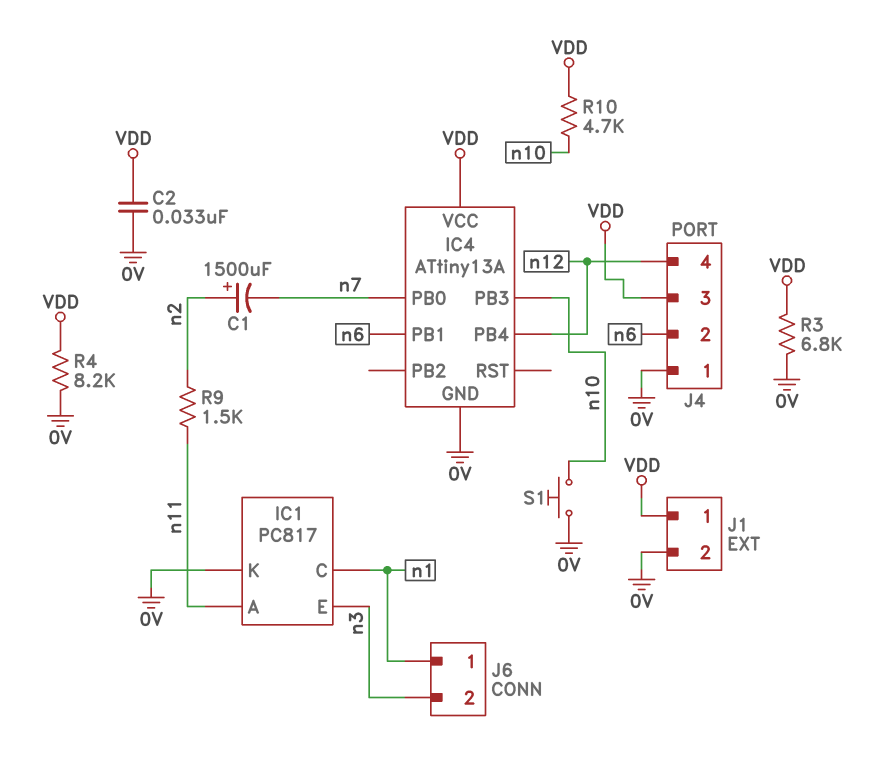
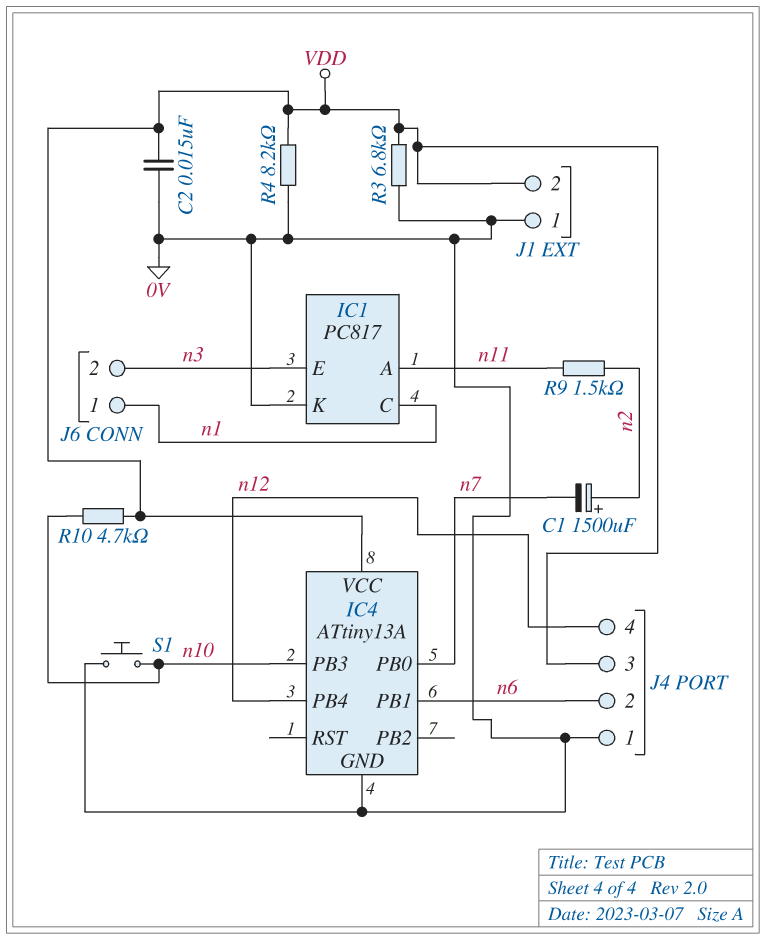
C2: 33nF (0V, VDD) -> 15nF (0V, VDD)
J1 pin 1: VDD -> 0V
J1 pin 2: 0V -> VDD

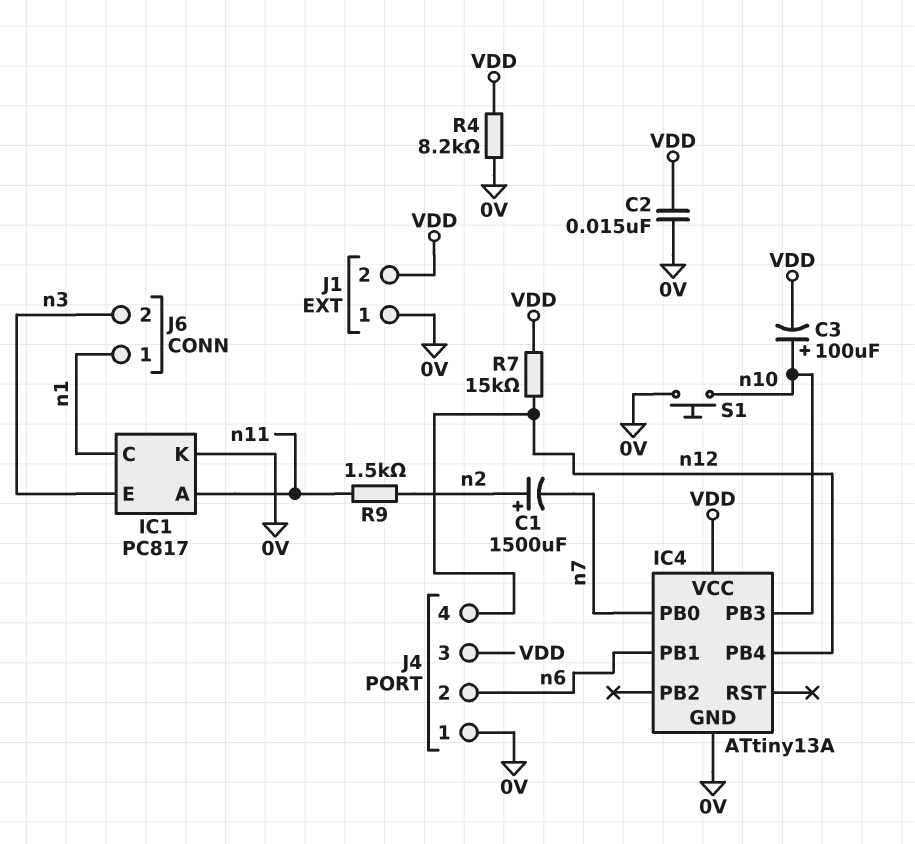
C3: none -> 100uF (plus n10, minus VDD)
R3: 6.8k (0V, VDD) -> none
R7: none -> 15k (VDD, n12)
R10: 4.7k (VDD, n10) -> none

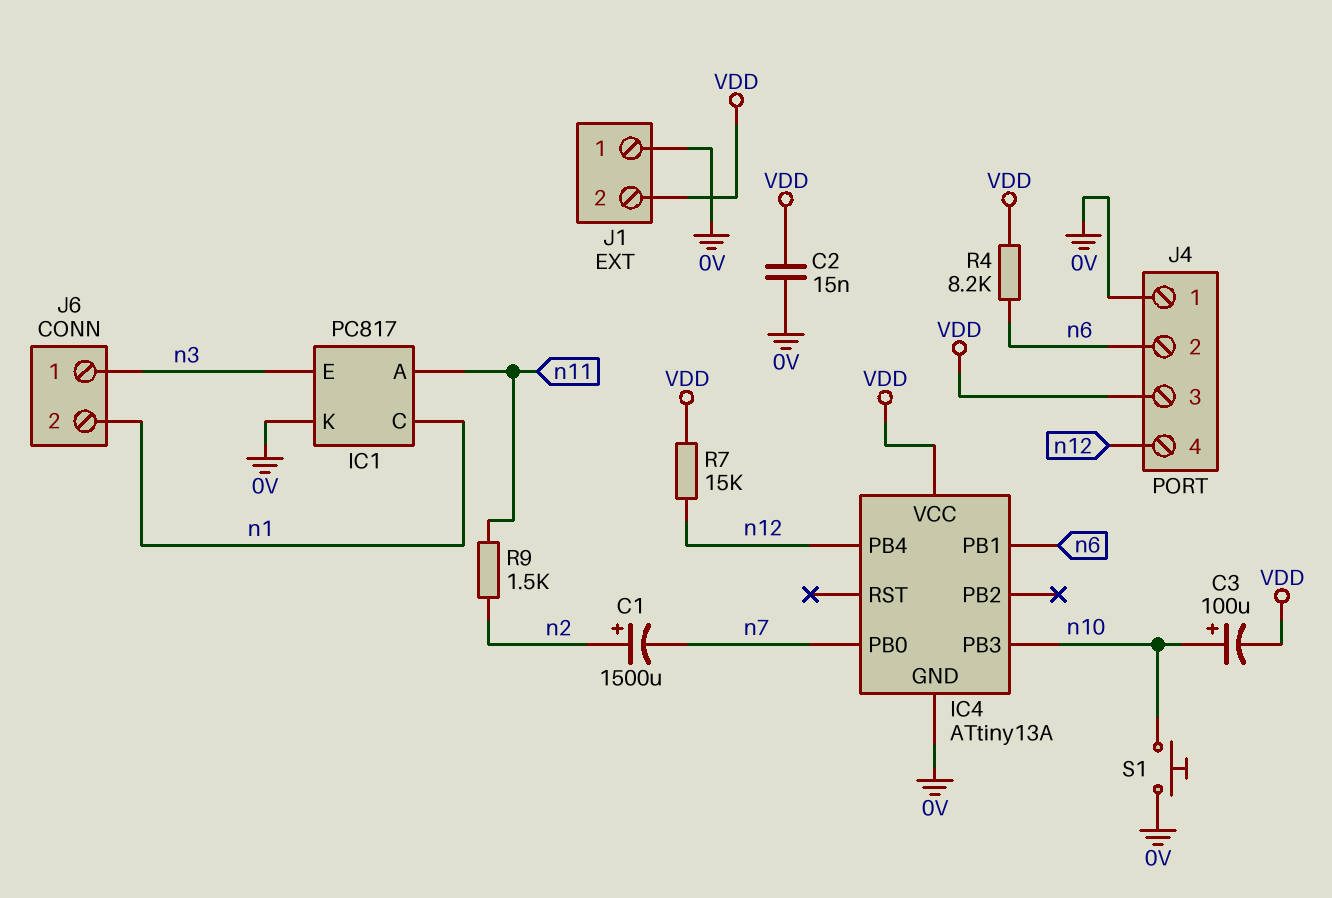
J6 pin 1: n1 -> n3
J6 pin 2: n3 -> n1
R4: 8.2k (0V, VDD) -> 8.2k (VDD, n6)

